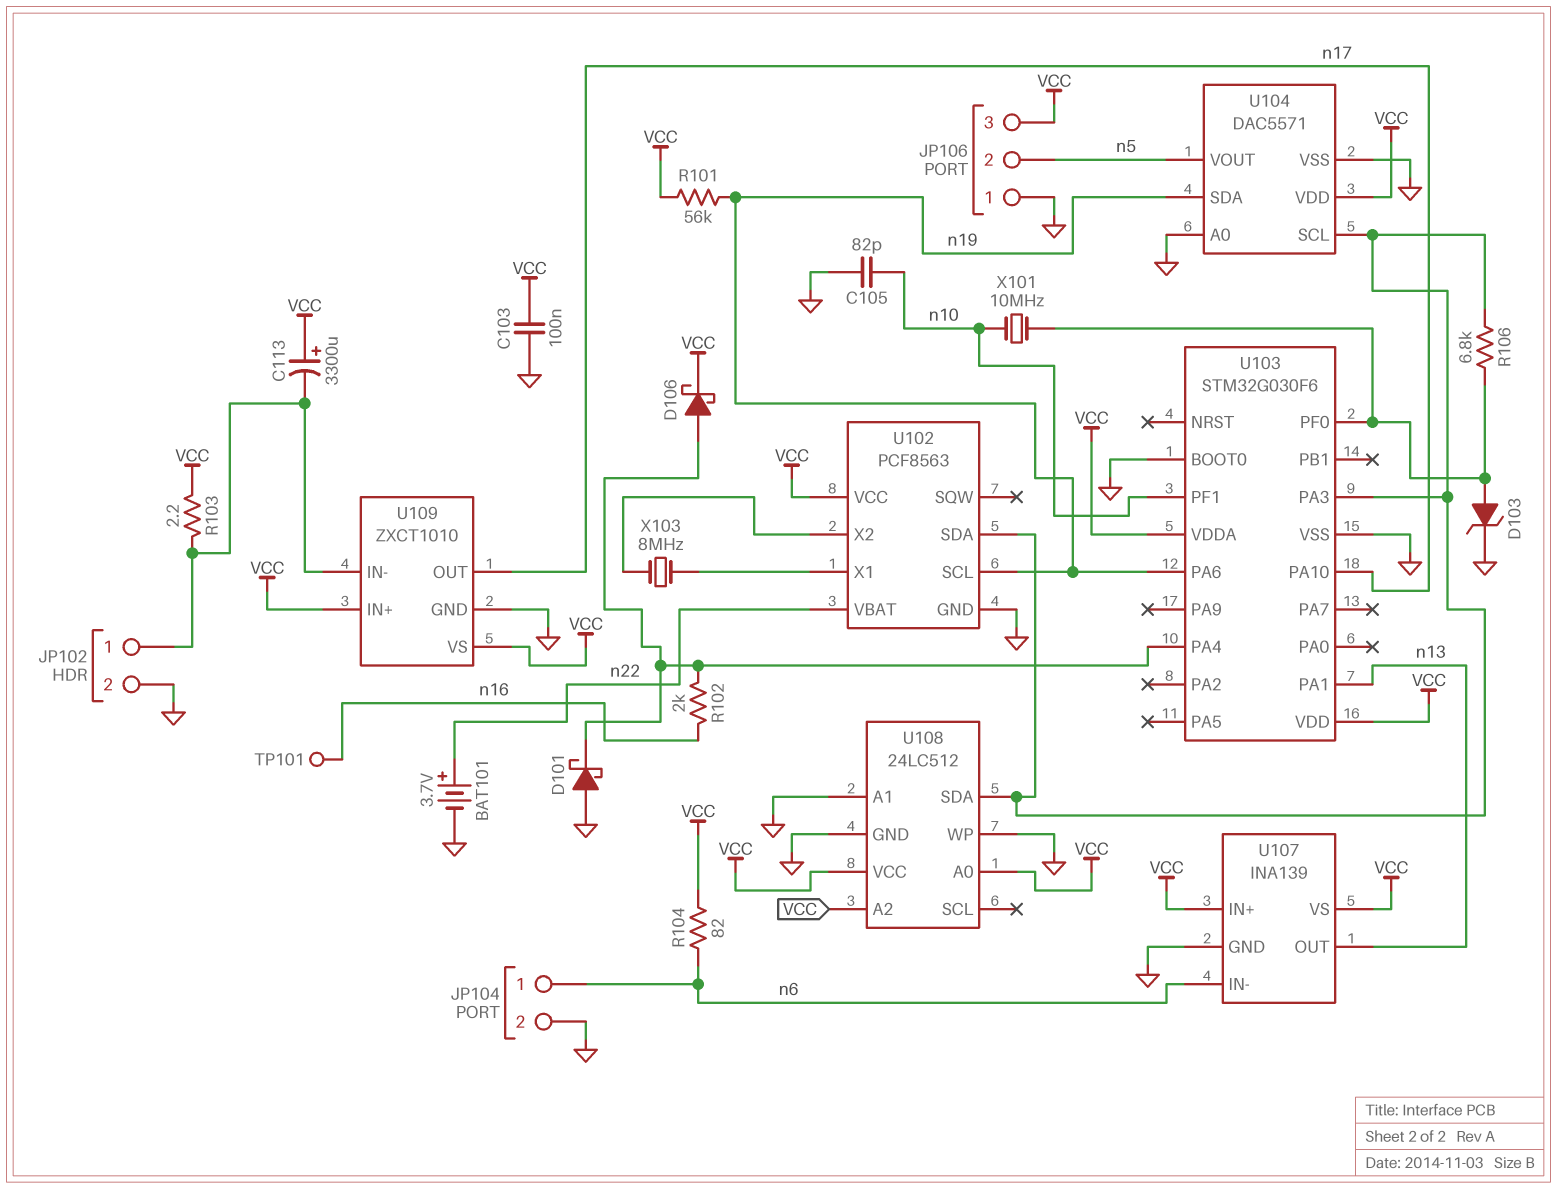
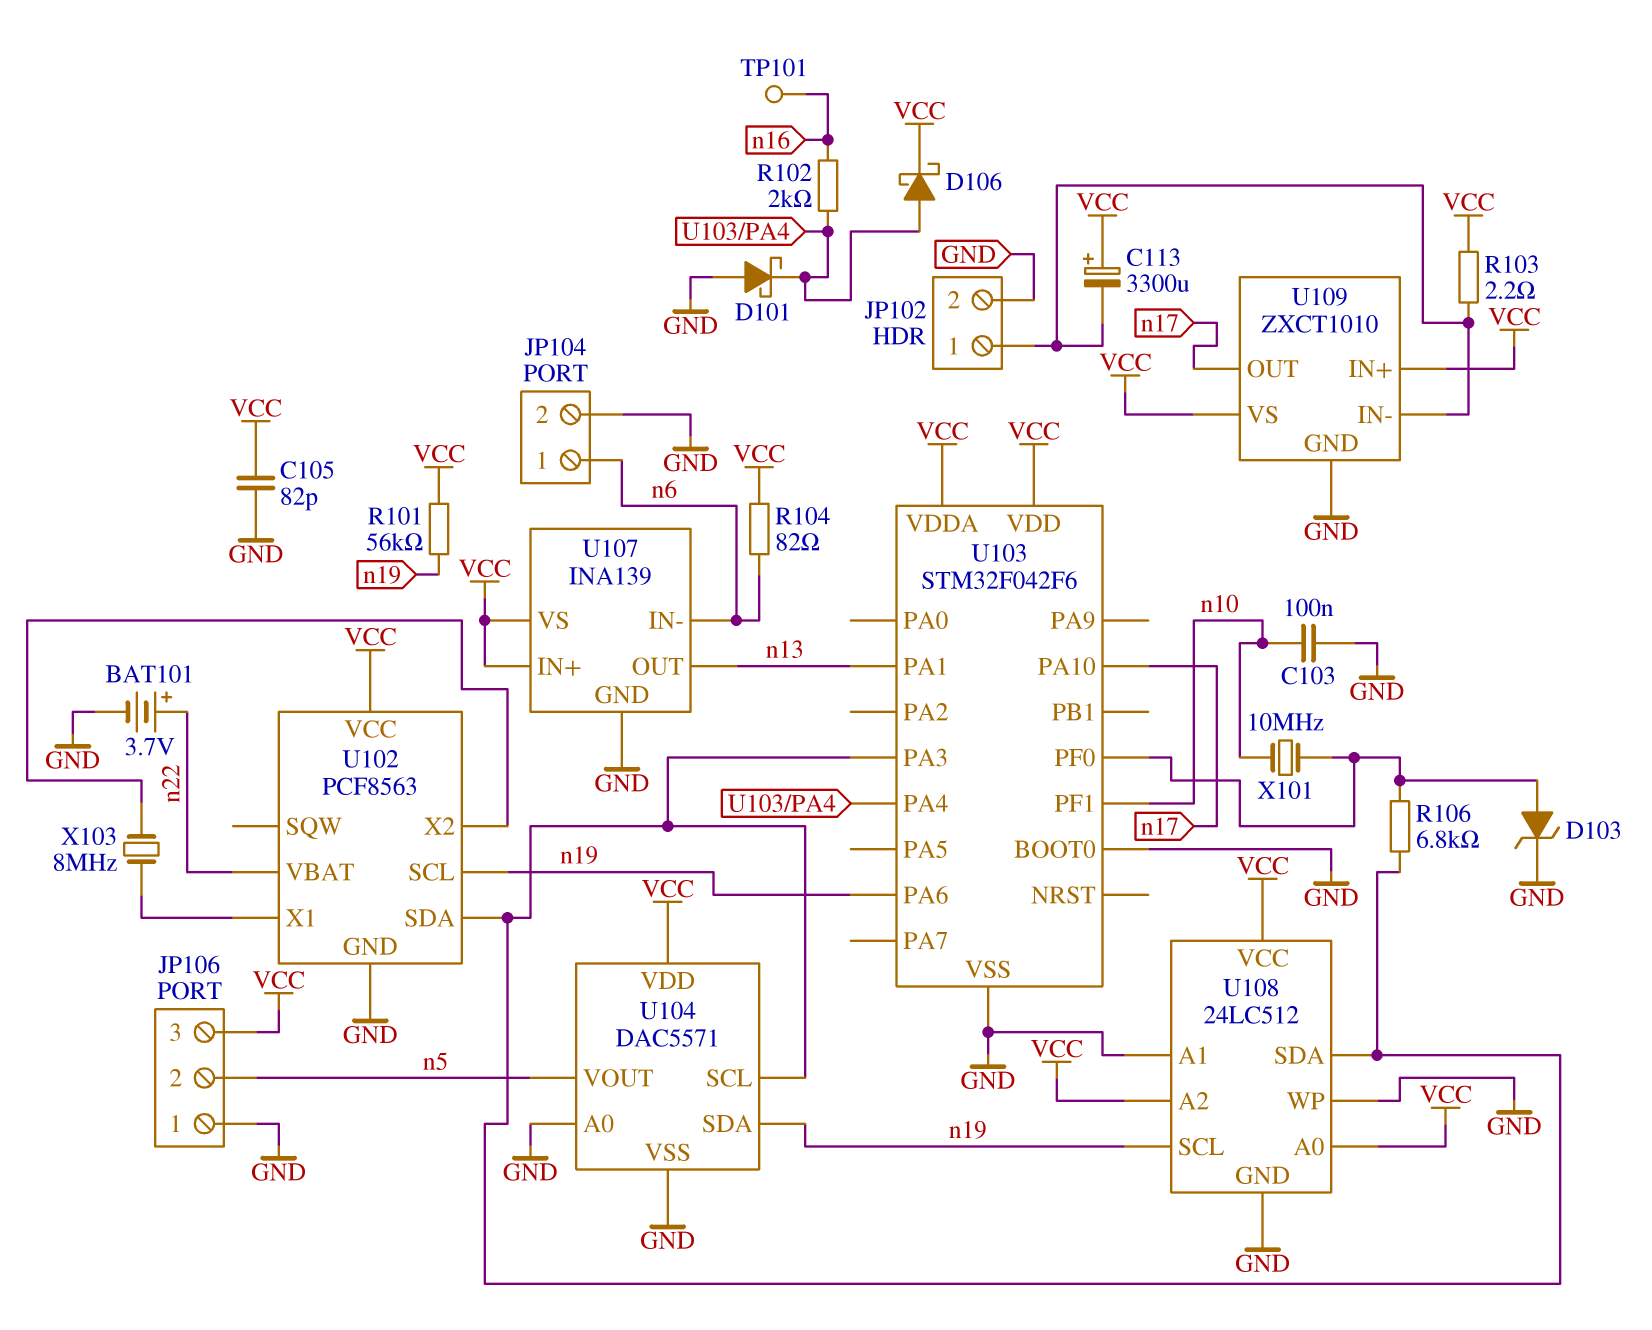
C103: 100nF (GND, VCC) -> 100nF (GND, n10)
C105: 82pF (GND, n10) -> 82pF (GND, VCC)
U103: STM32G030F6 -> STM32F042F6
U108 pin SCL: none -> n19

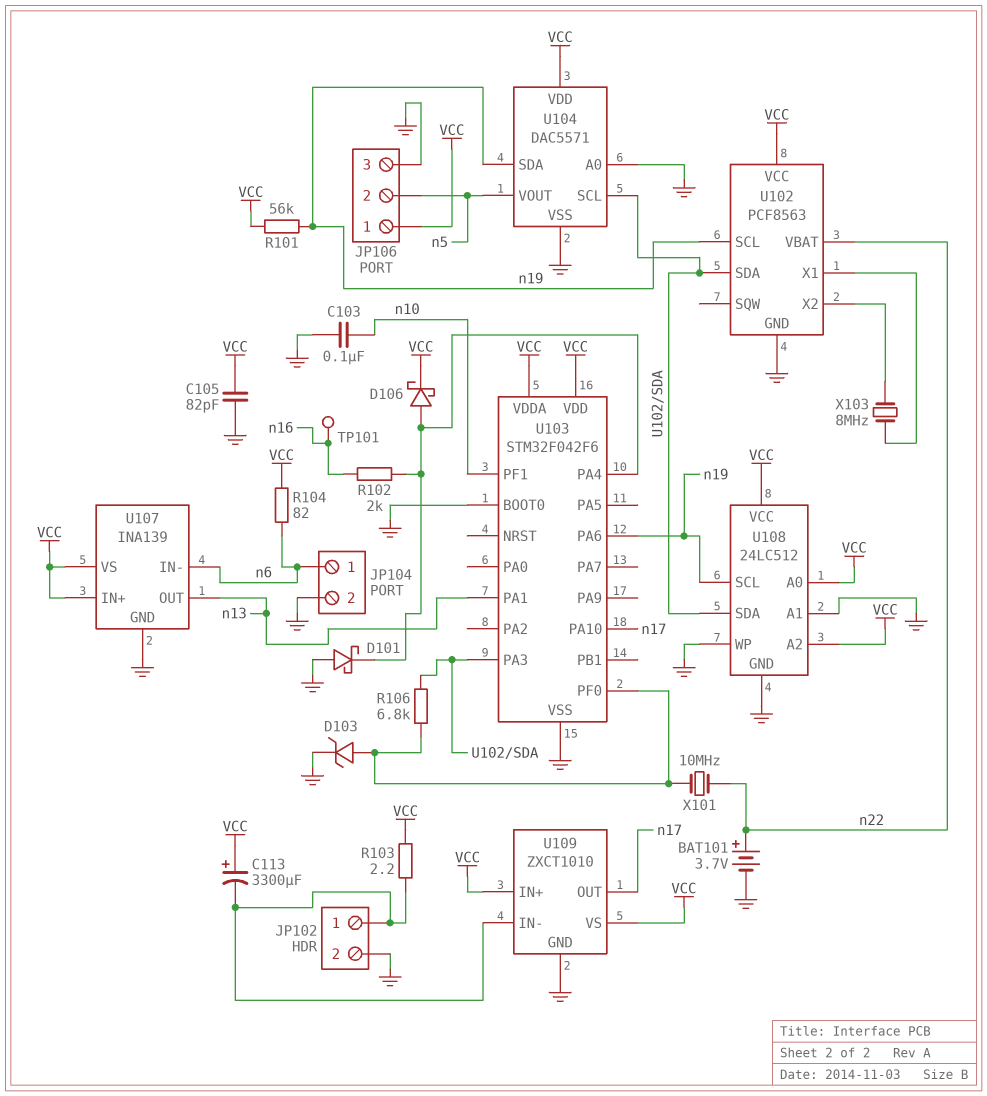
JP106 pin 1: GND -> VCC
JP106 pin 3: VCC -> GND
X101: 10MHz (U103/PF0, n10) -> 10MHz (U103/PF0, n22)

